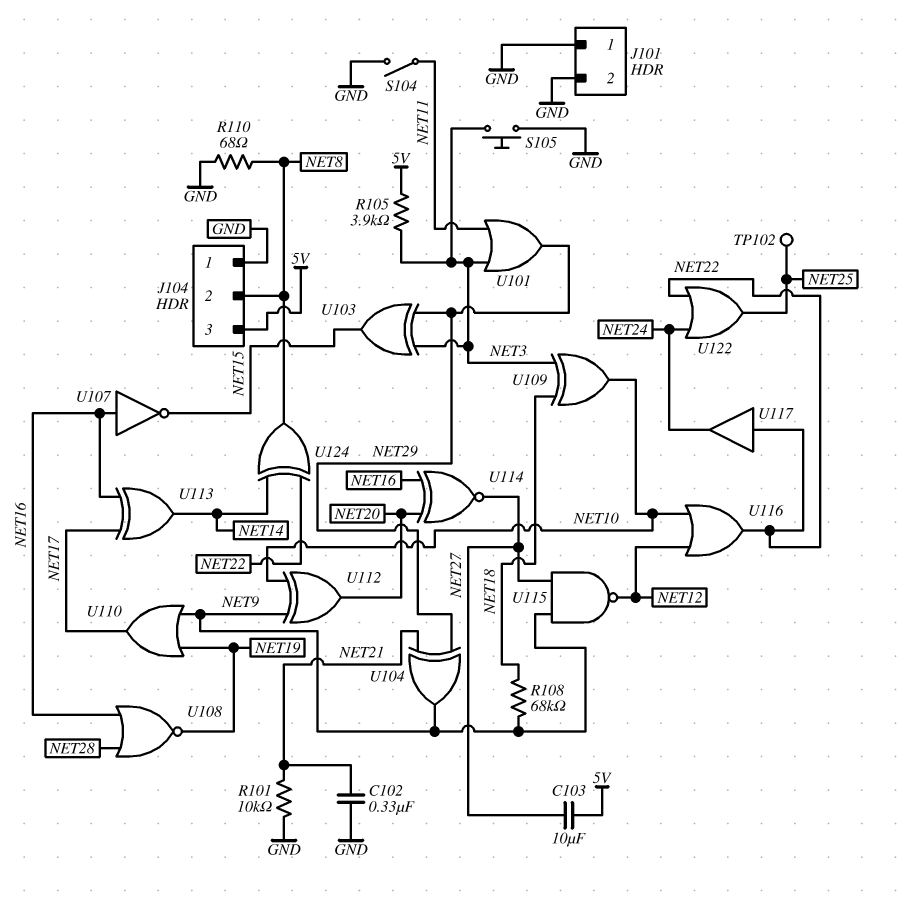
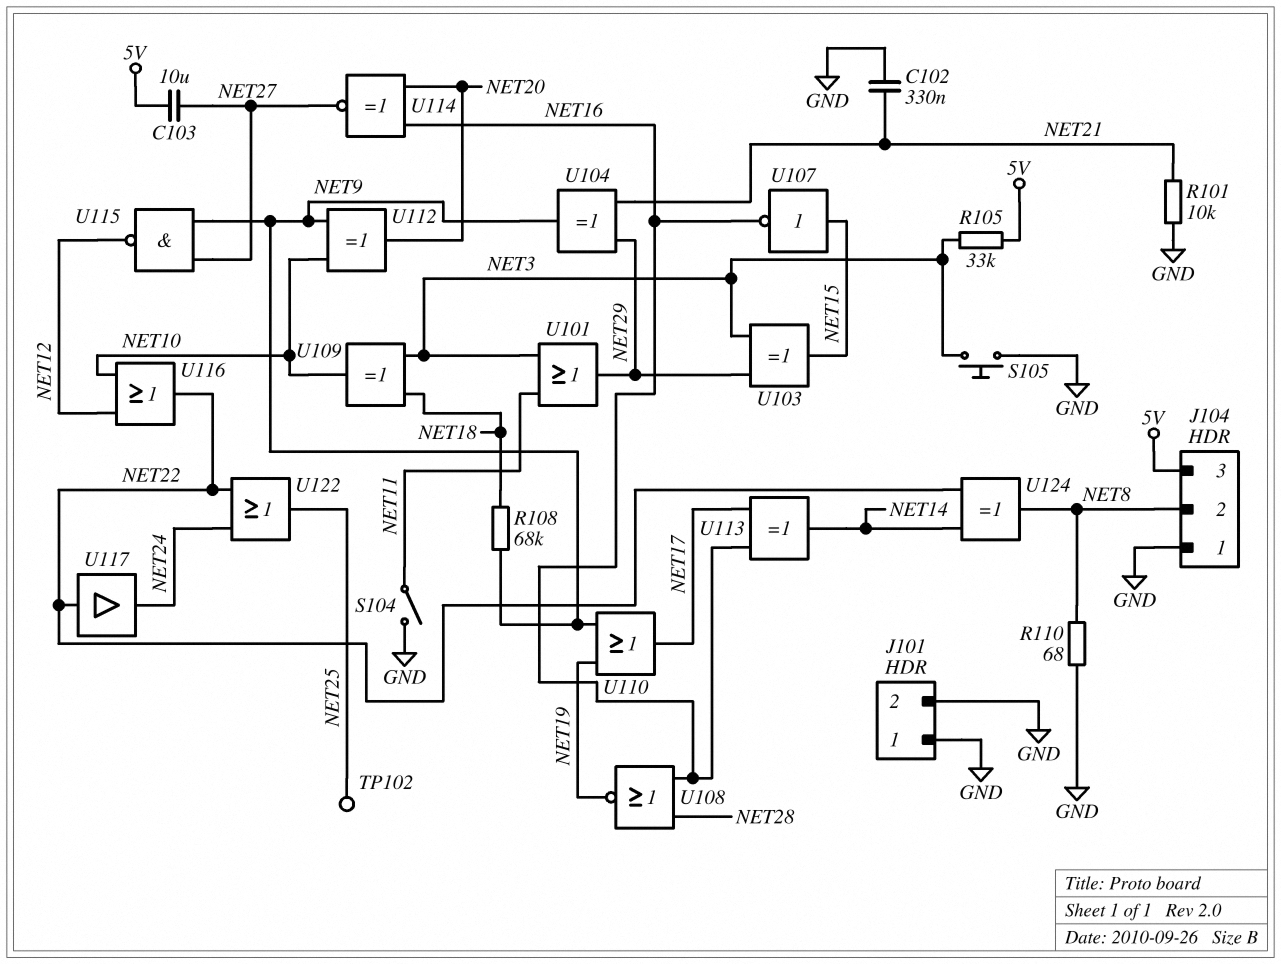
R105: 3.9k (5V, NET3) -> 33k (5V, NET3)
U107: NOT (in NET16, out NET15) -> NOT (in NET15, out NET16)

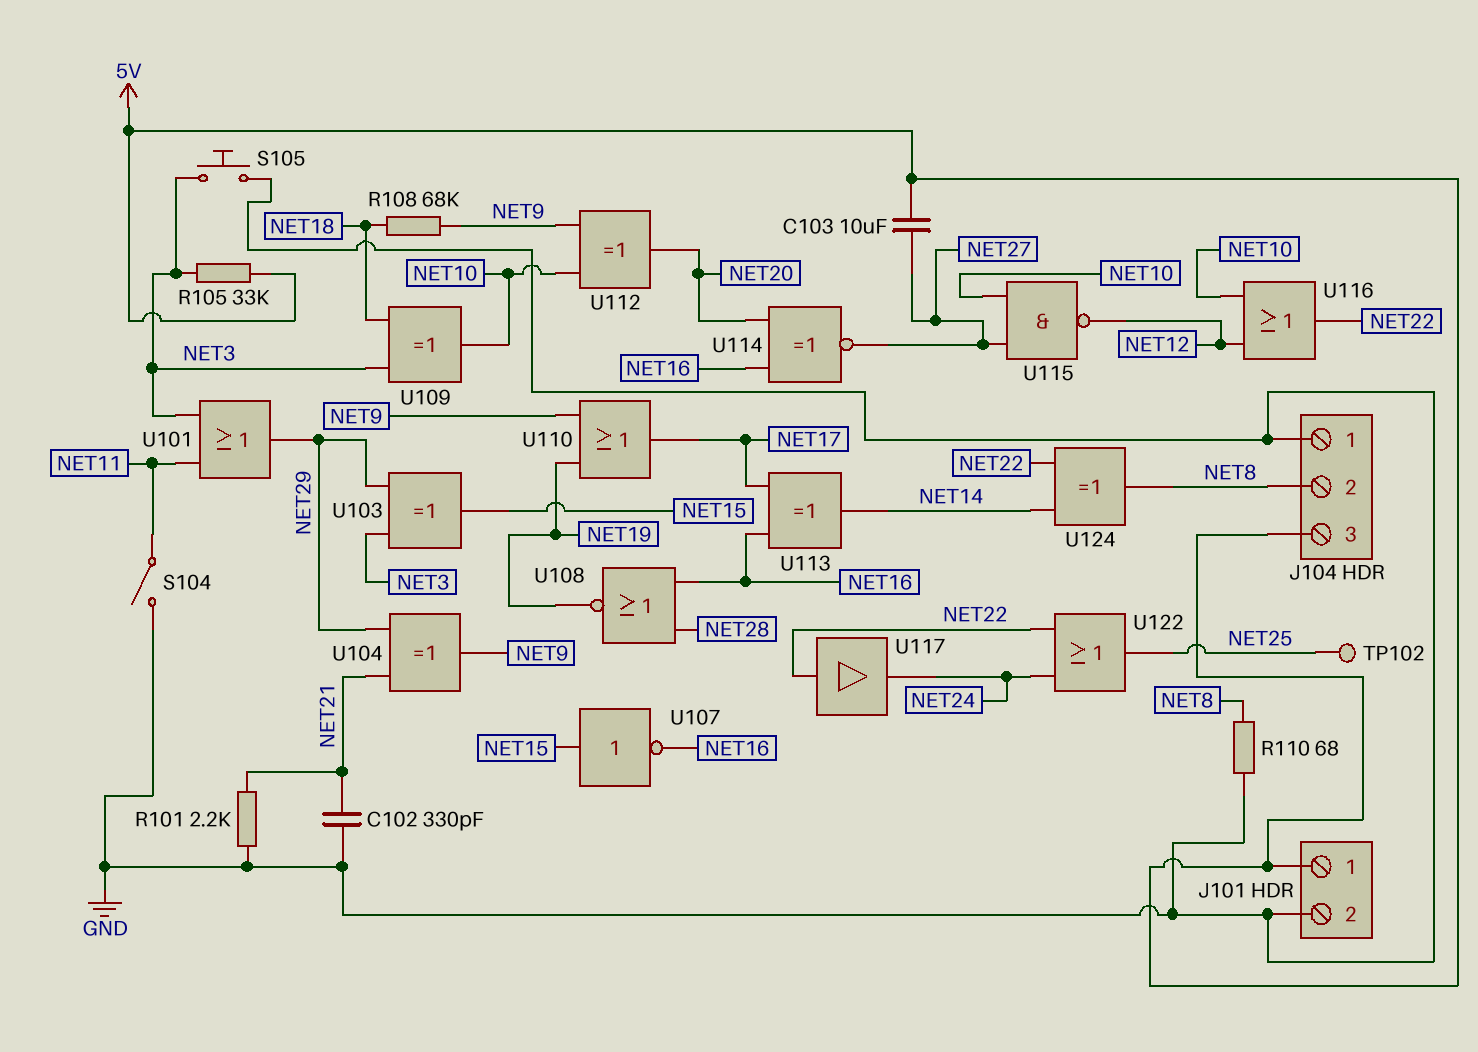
C102: 330nF (GND, NET21) -> 330pF (GND, NET21)
J101 pin 1: GND -> 5V
R101: 10k (GND, NET21) -> 2.2k (GND, NET21)
U115: NAND (in NET9, in NET27, out NET12) -> NAND (in NET10, in NET27, out NET12)

